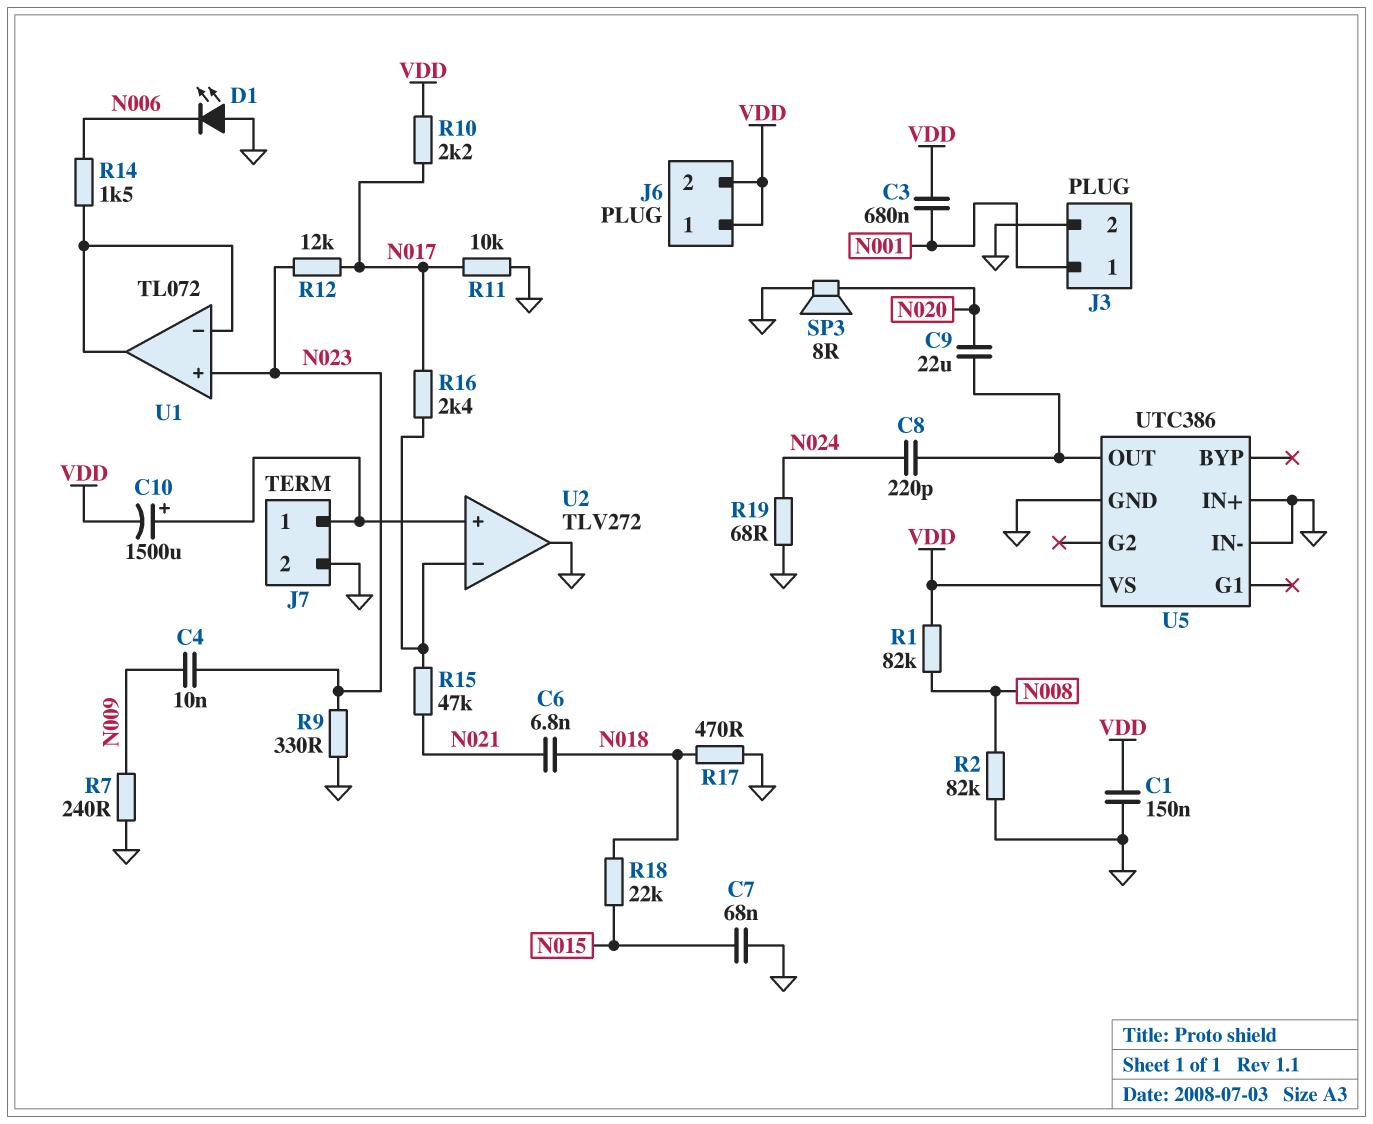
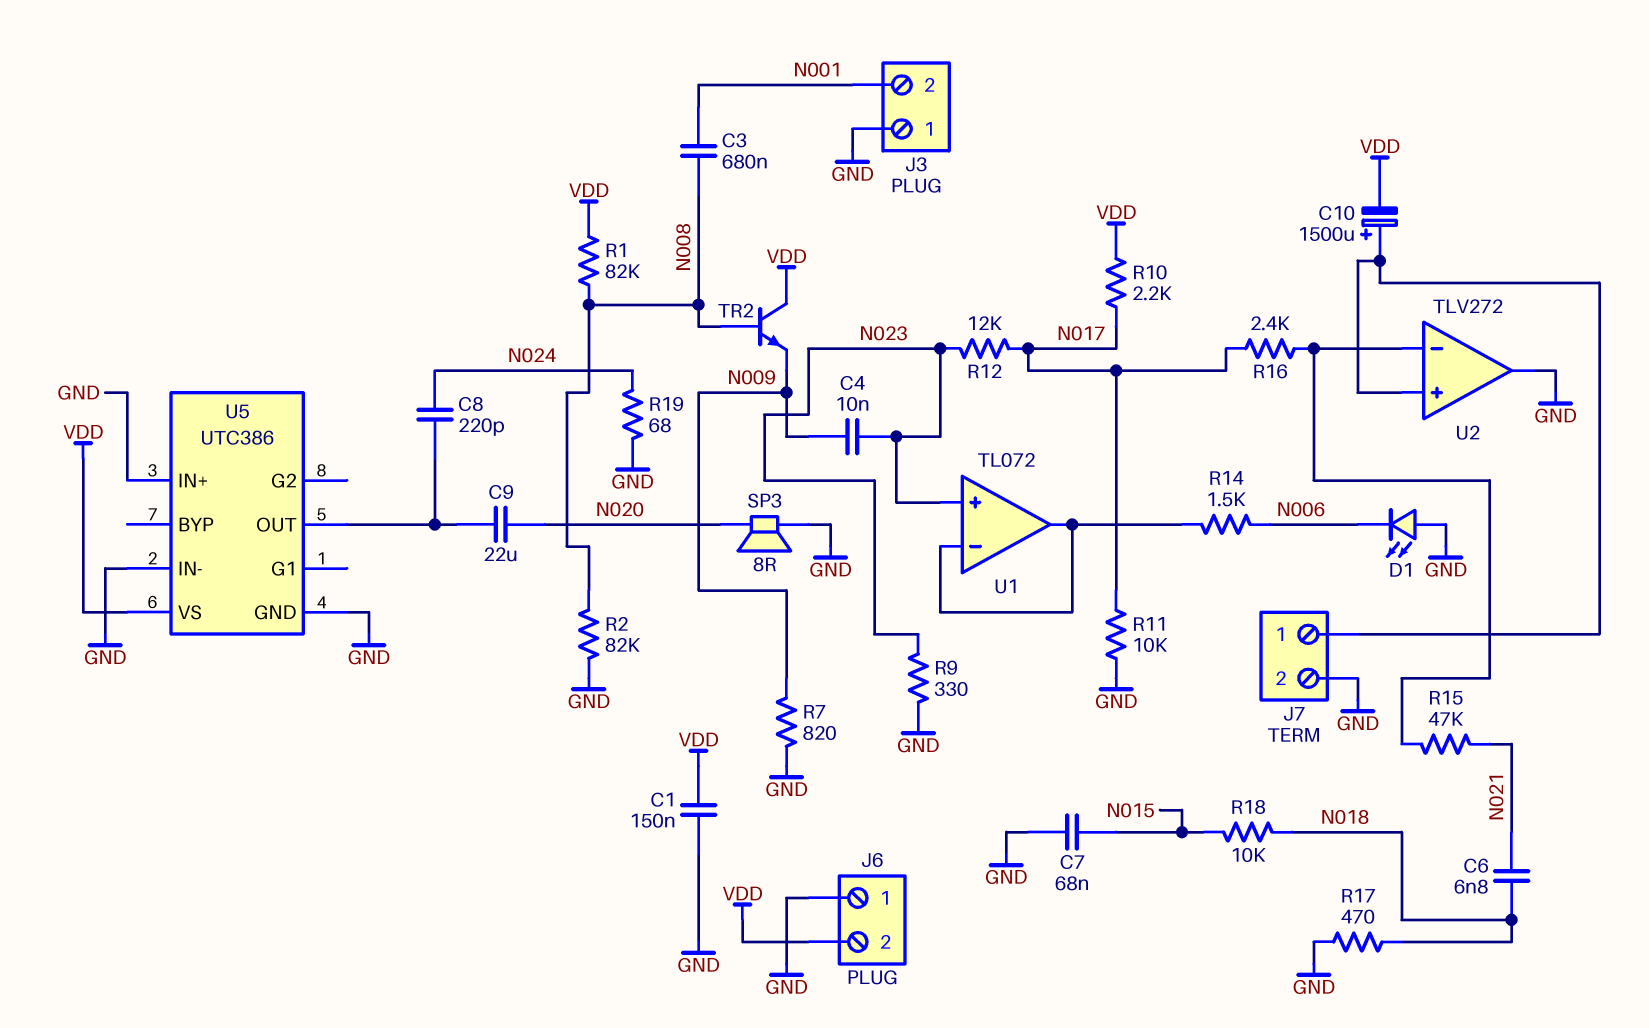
C3: 680nF (N001, VDD) -> 680nF (N001, N008)
J3 pin 1: N001 -> GND
J3 pin 2: GND -> N001
J6 pin 1: VDD -> GND
R7: 240 (GND, N009) -> 820 (GND, N009)
R18: 22k (N015, N018) -> 10k (N015, N018)
TR2: none -> NPN (B N008, C VDD, E N009)

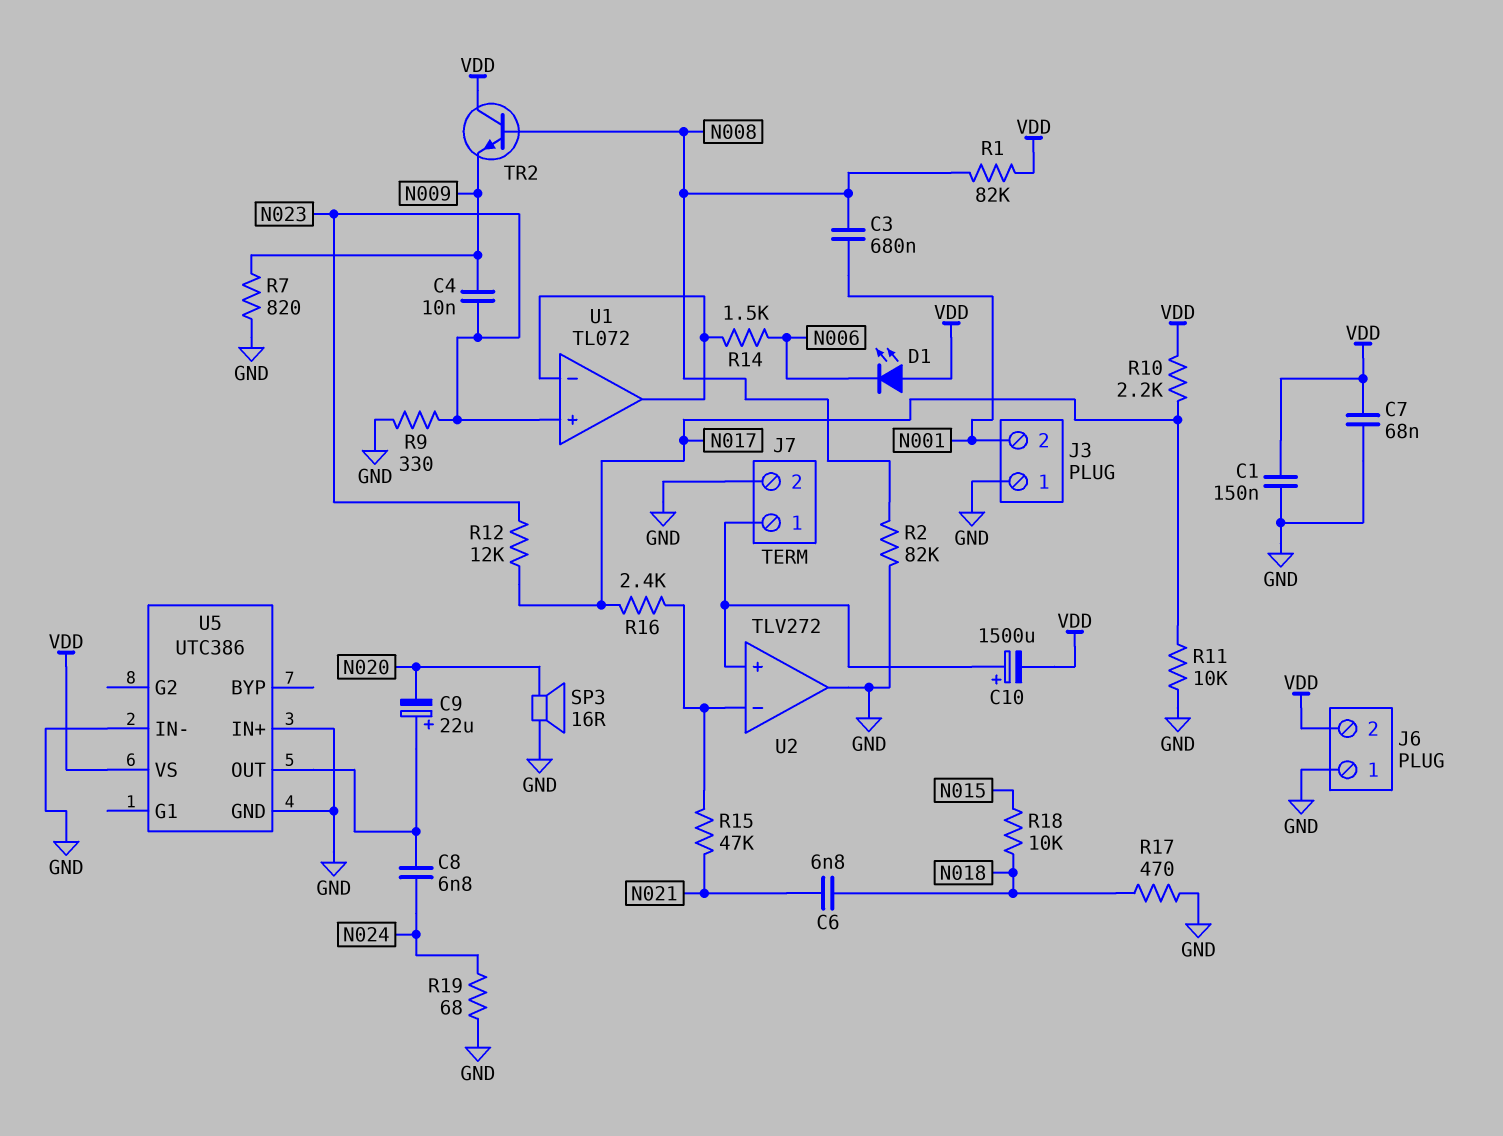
C7: 68nF (GND, N015) -> 68nF (GND, VDD)
C8: 220pF (N024, U5/OUT) -> 6.8nF (N024, U5/OUT)
C9: 22uF (N020, U5/OUT) -> 22uF (plus U5/OUT, minus N020)
D1: LED (A GND, K N006) -> LED (A VDD, K N006)
SP3: speaker 8R (GND, N020) -> speaker 16R (GND, N020)

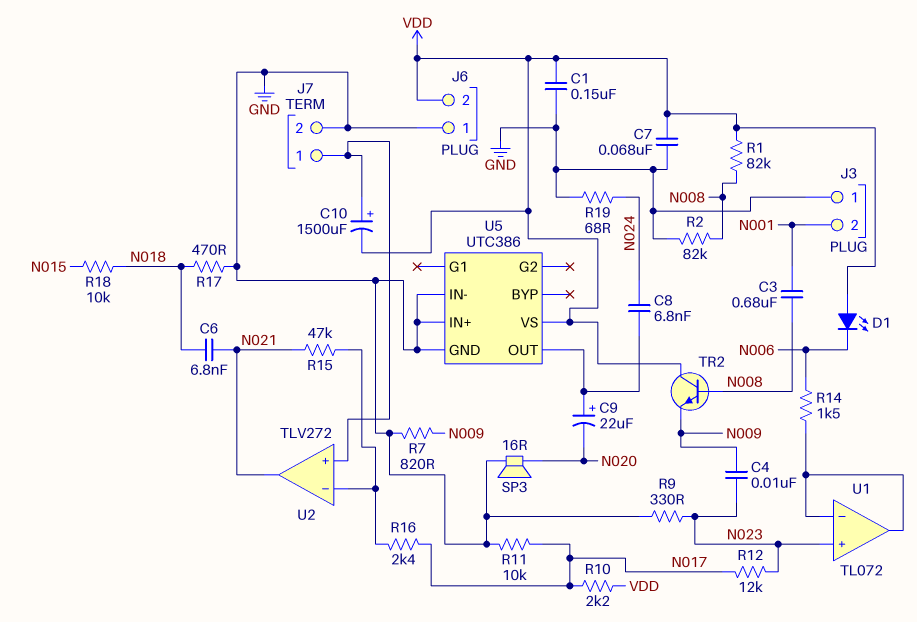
U2 pin out: GND -> N021

